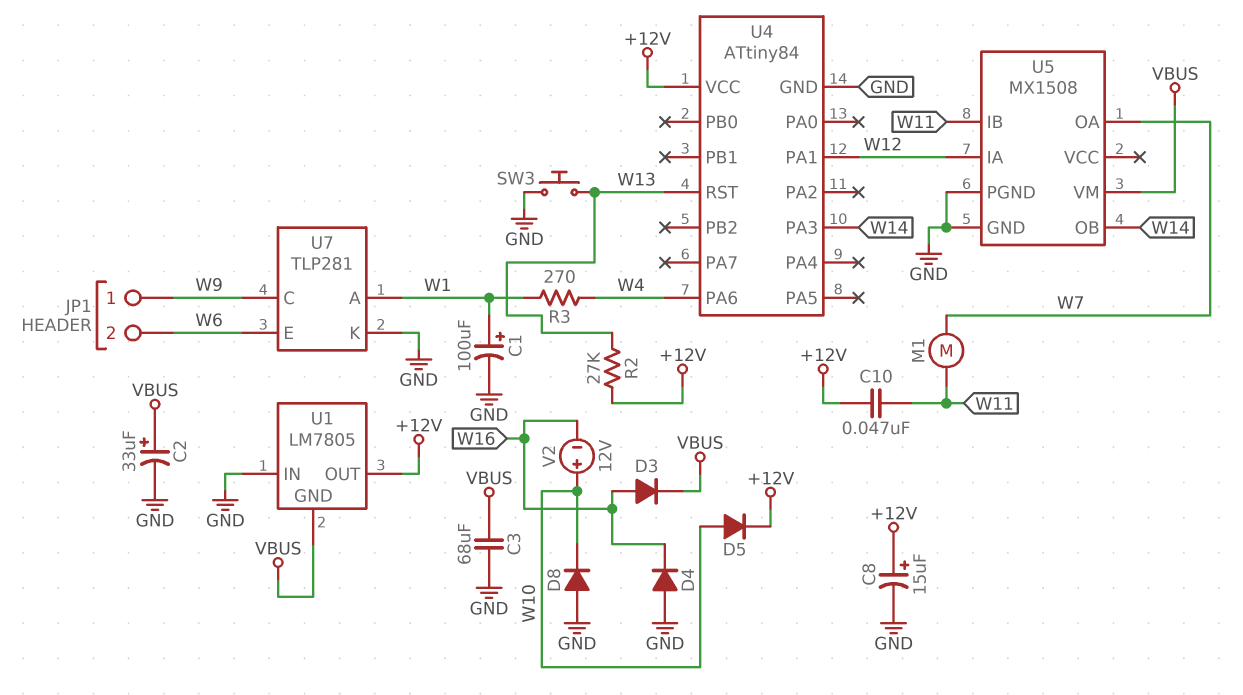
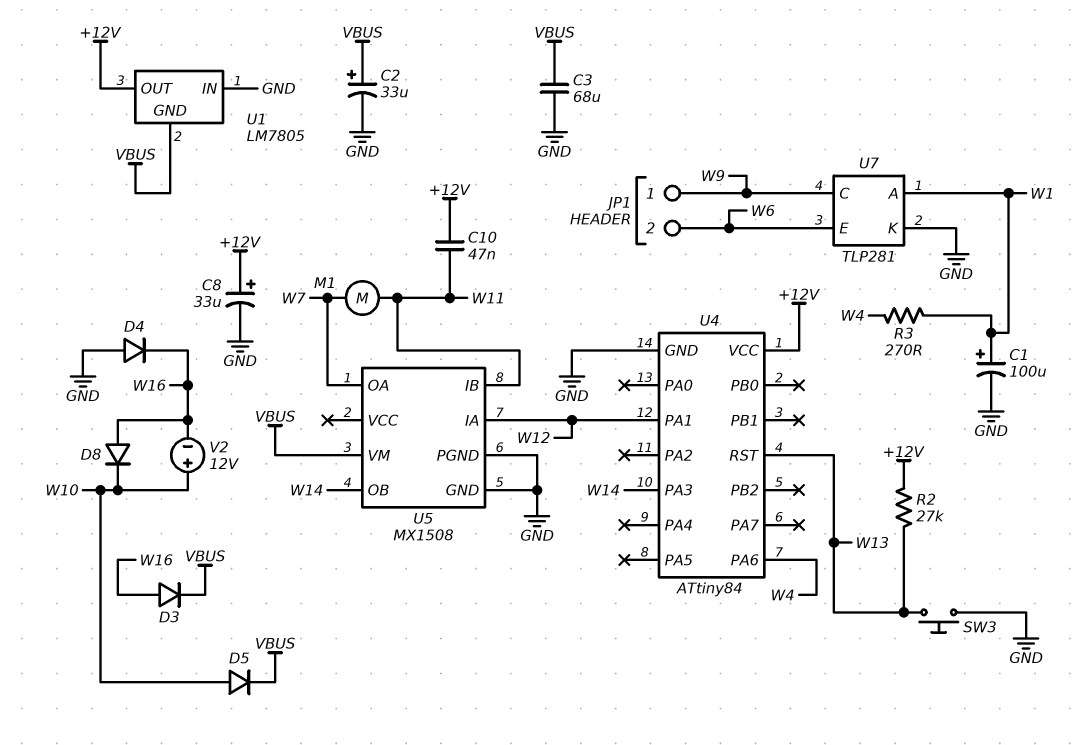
C8: 15uF (plus +12V, minus GND) -> 33uF (plus +12V, minus GND)
D5: diode (A W10, K +12V) -> diode (A W10, K VBUS)
D8: diode (A GND, K W10) -> diode (A W16, K W10)

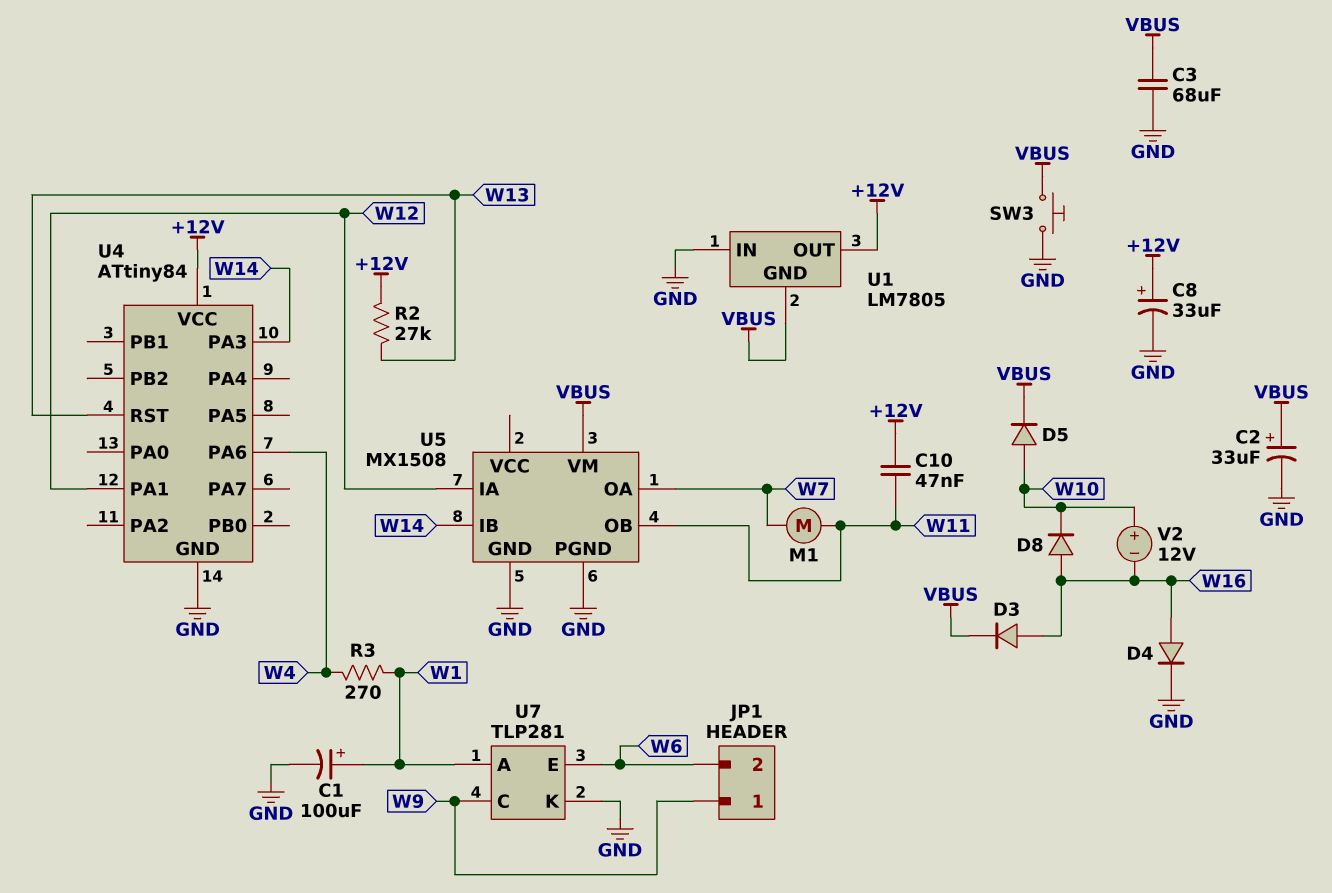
D4: diode (A GND, K W16) -> diode (A W16, K GND)
SW3: button (GND, W13) -> button (GND, VBUS)
U5 pin IB: W11 -> W14
U5 pin OB: W14 -> W11

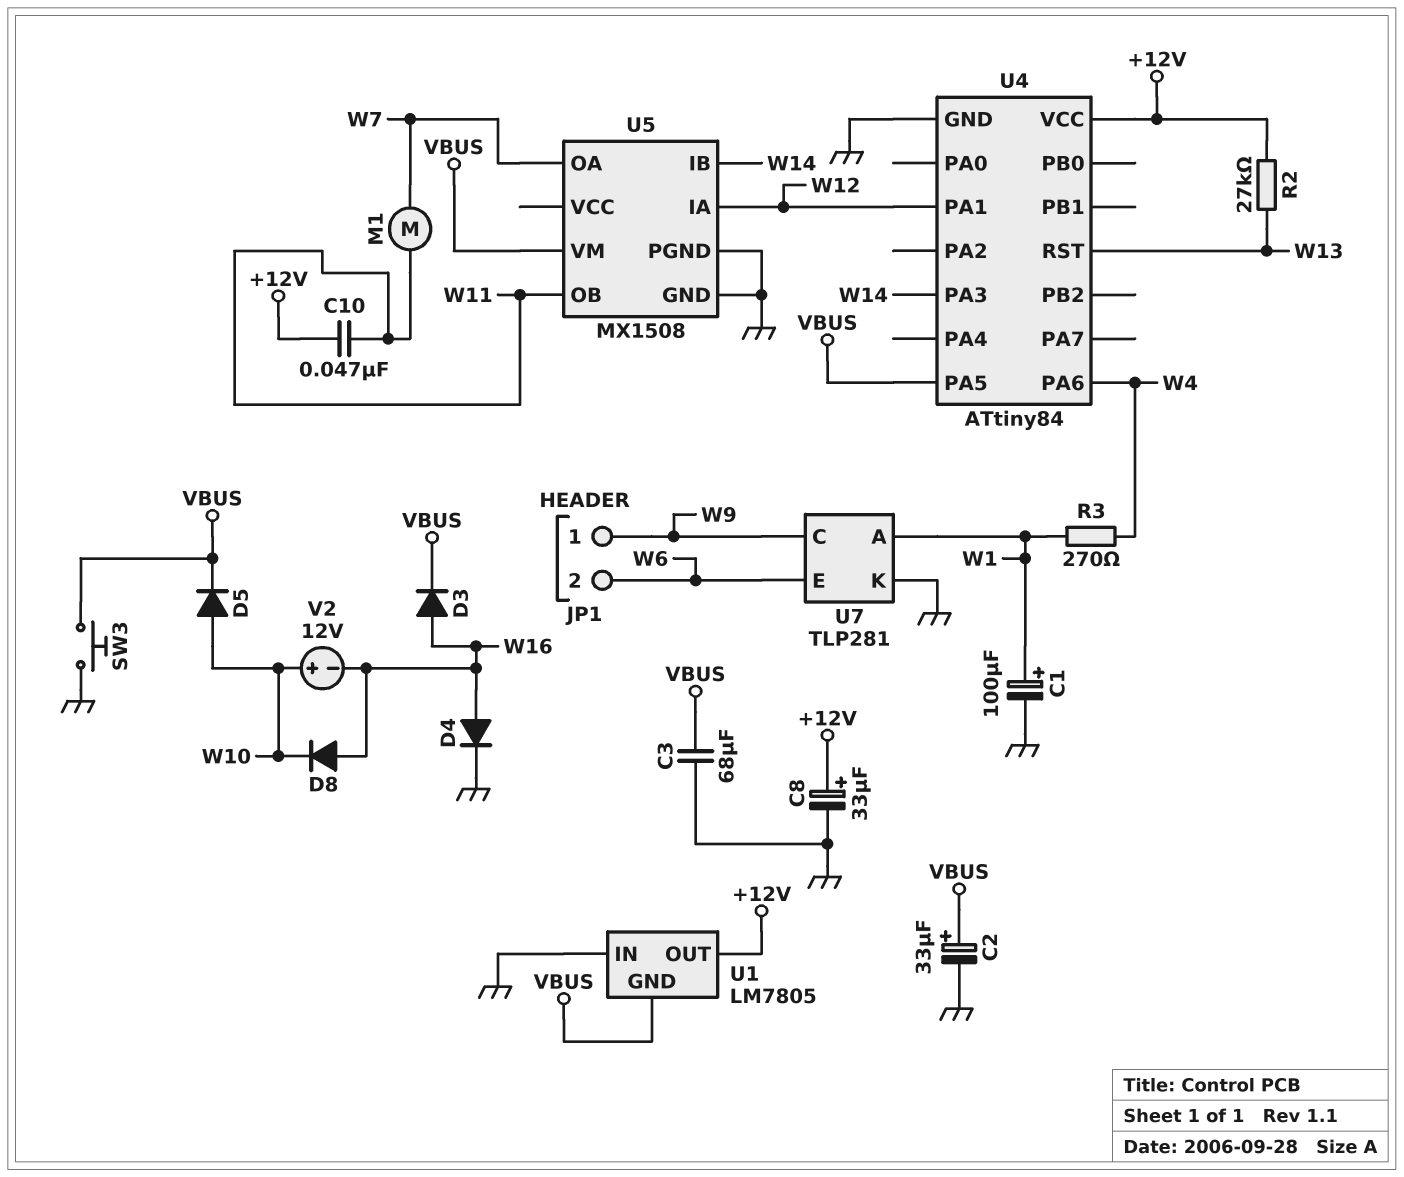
U4 pin PA5: none -> VBUS

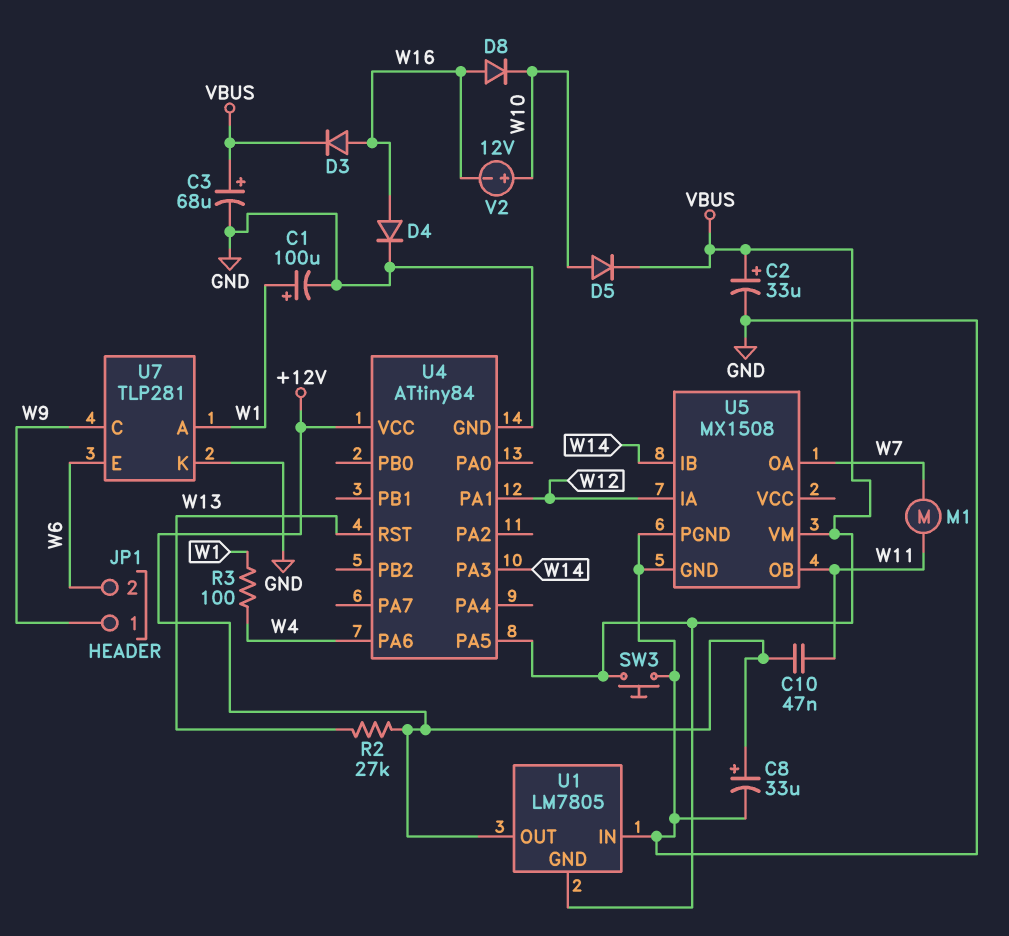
C3: 68uF (GND, VBUS) -> 68uF (plus VBUS, minus GND)
R3: 270 (W1, W4) -> 100 (W1, W4)

